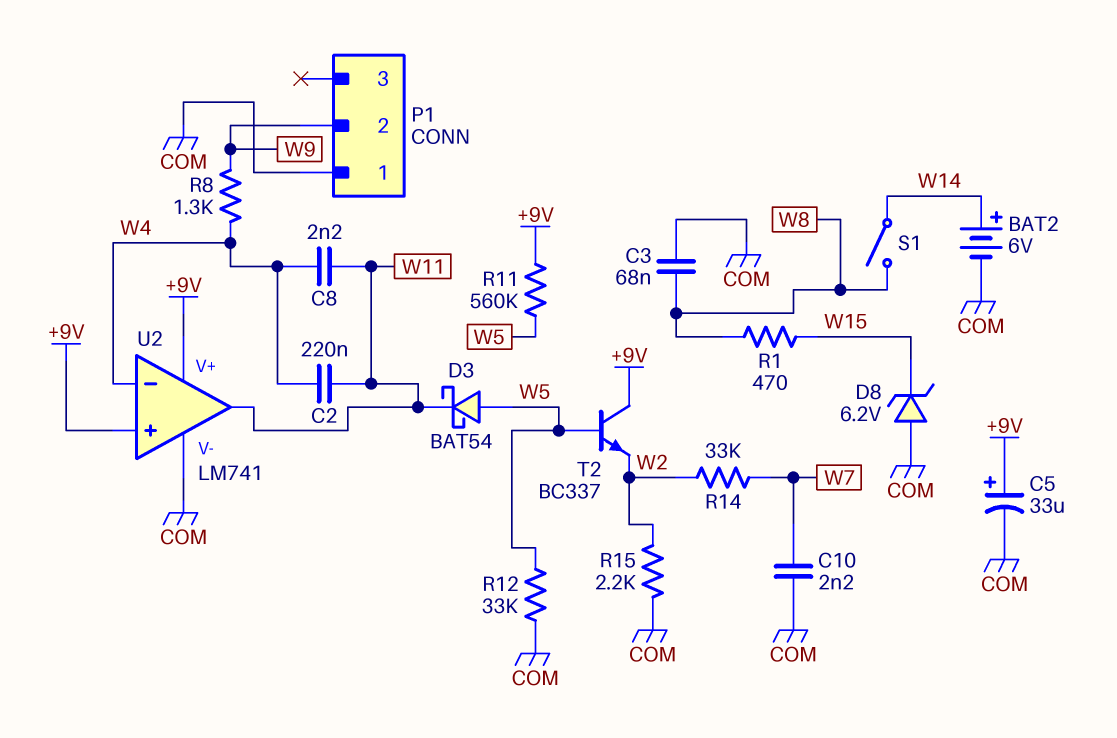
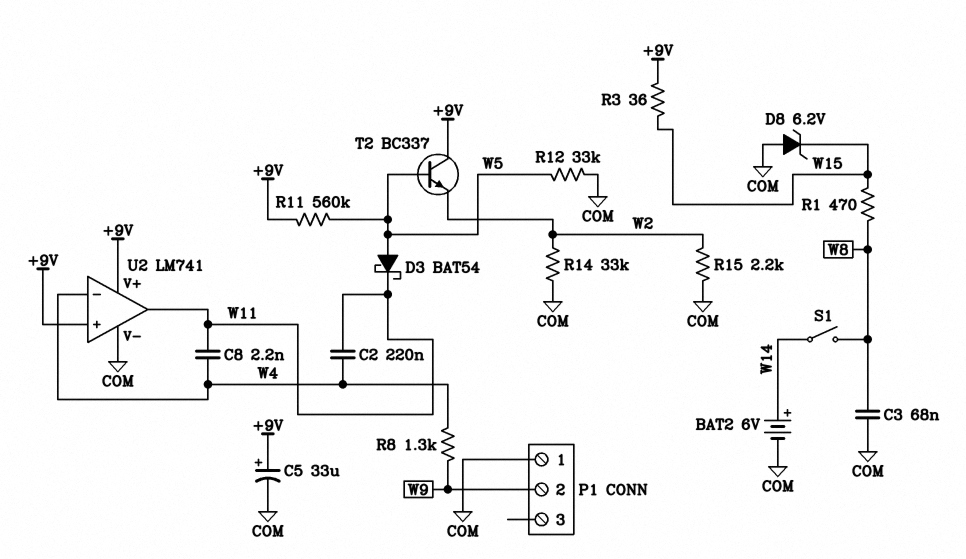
C10: 2.2nF (COM, W7) -> none
R3: none -> 36 (+9V, W15)
R14: 33k (W2, W7) -> 33k (COM, W2)

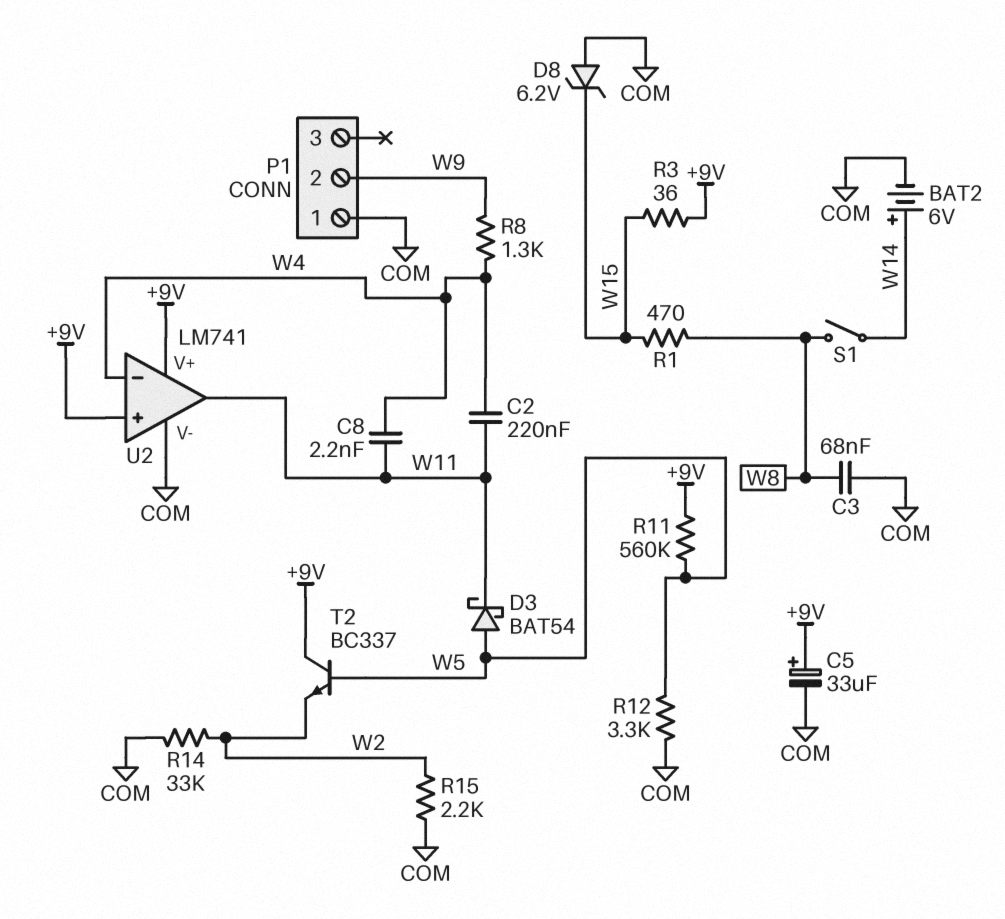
R12: 33k (COM, W5) -> 3.3k (COM, W5)

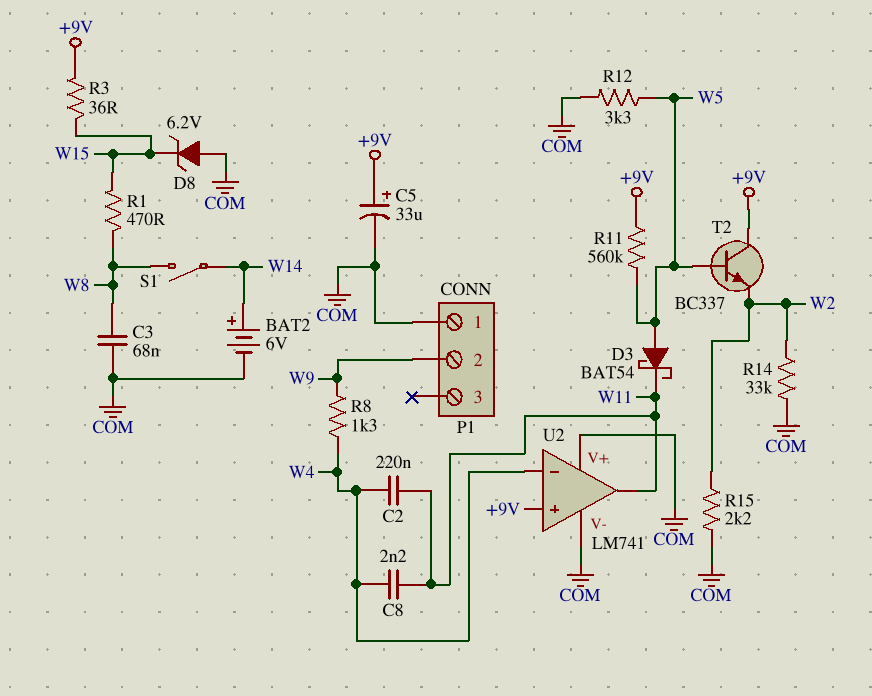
U2 pin V+: +9V -> COM

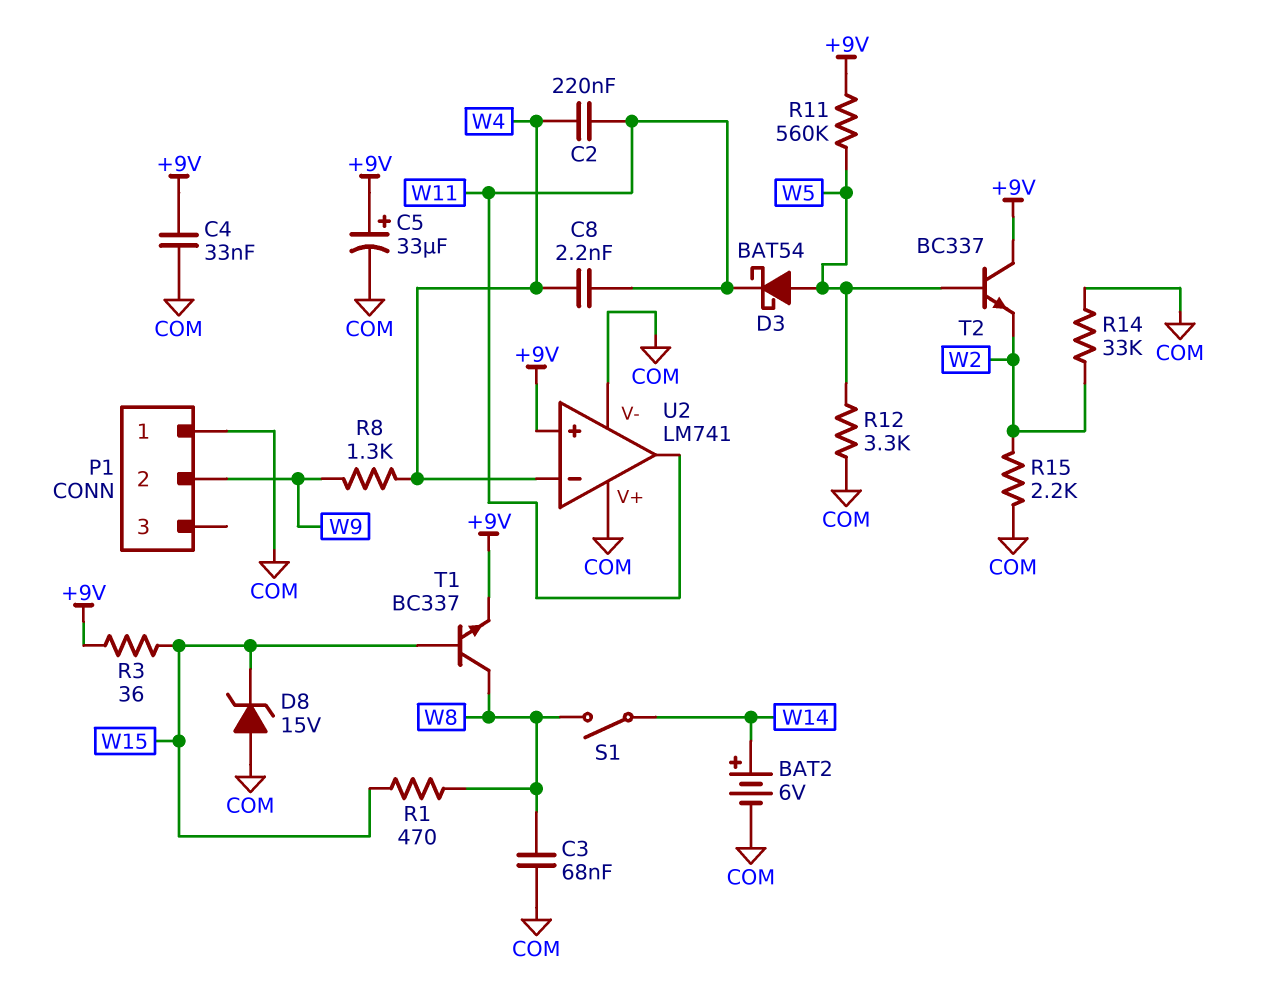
C4: none -> 33nF (+9V, COM)
D8: zener 6.2V (A COM, K W15) -> zener 15V (A COM, K W15)
T1: none -> NPN BC337 (B W15, C W8, E +9V)

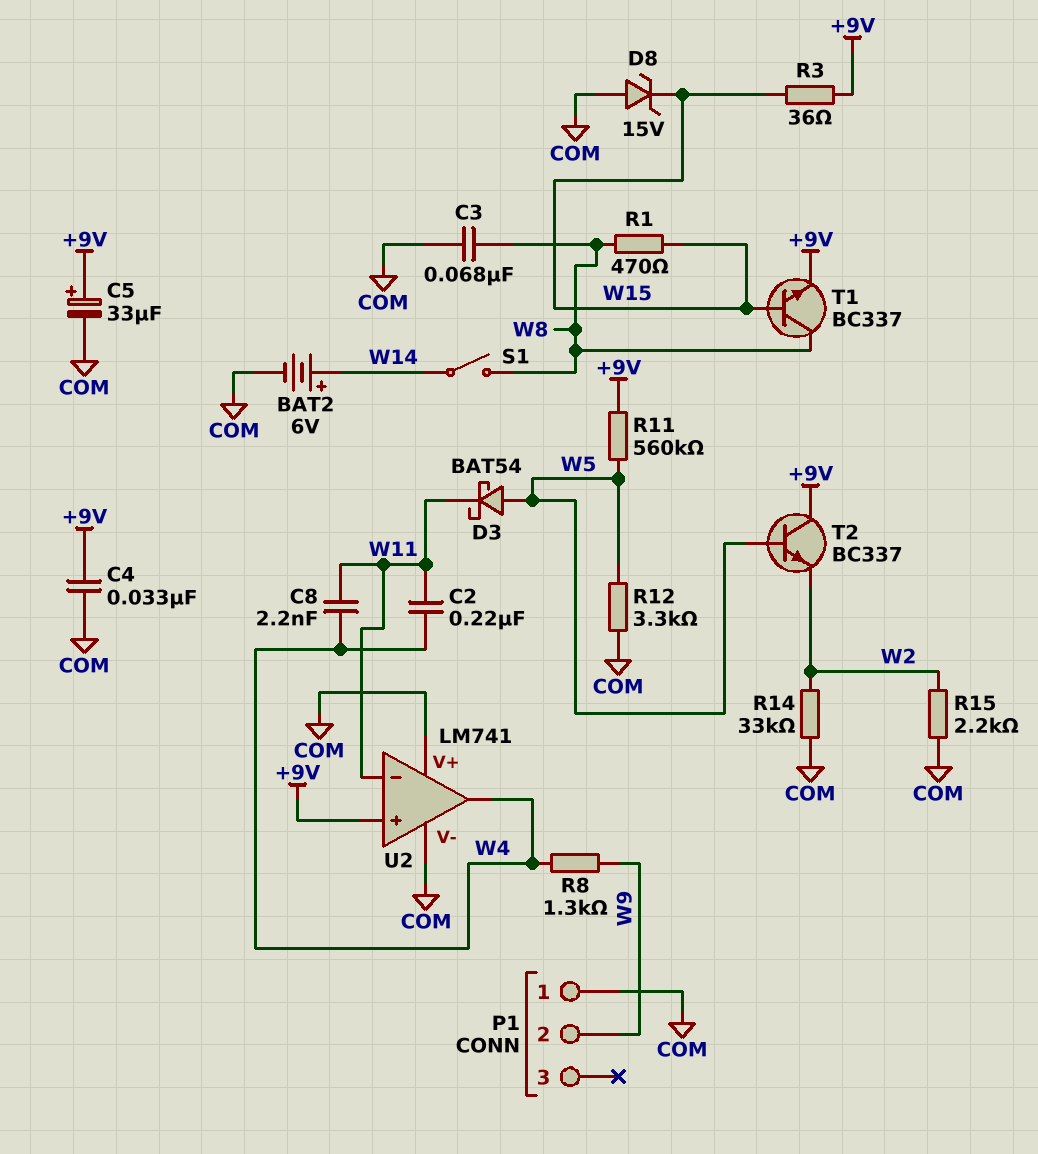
U2 pin in-: W4 -> W11
U2 pin out: W11 -> W4

